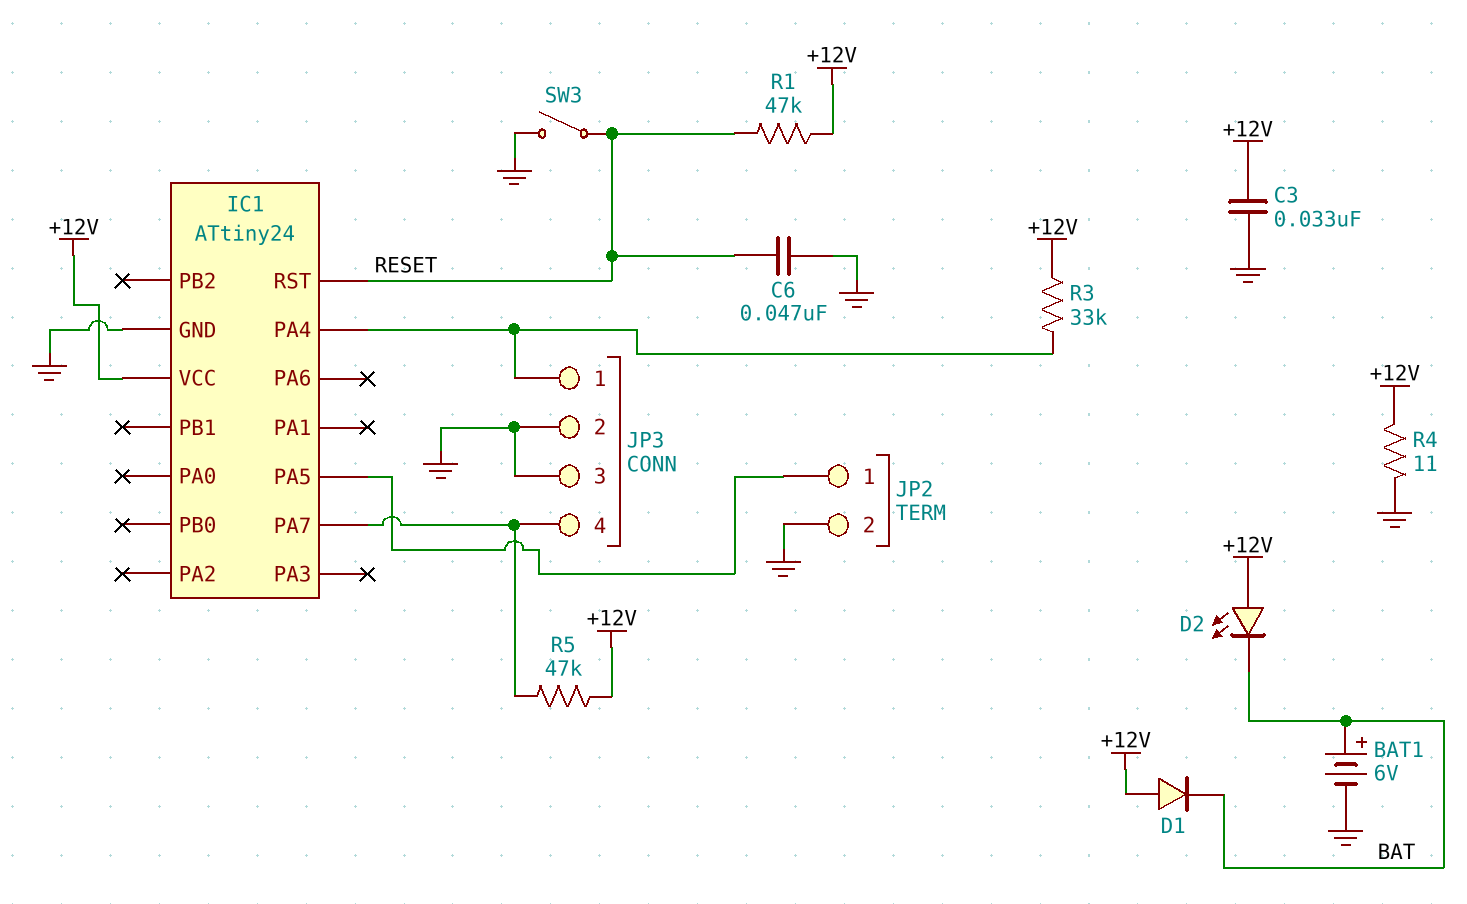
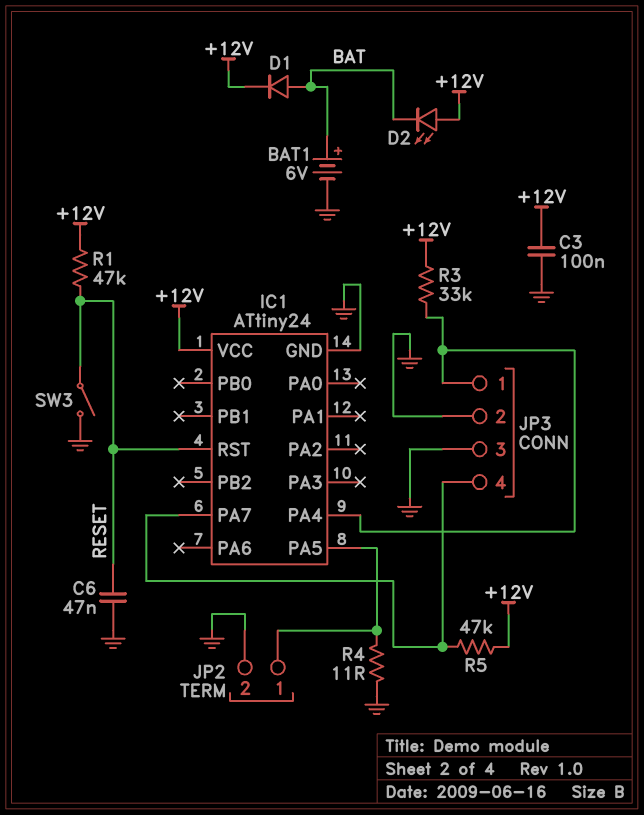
C3: 33nF (+12V, GND) -> 100nF (+12V, GND)
D1: diode (A +12V, K BAT) -> diode (A BAT, K +12V)
R4: 11 (+12V, GND) -> 11 (GND, IC1/PA5)

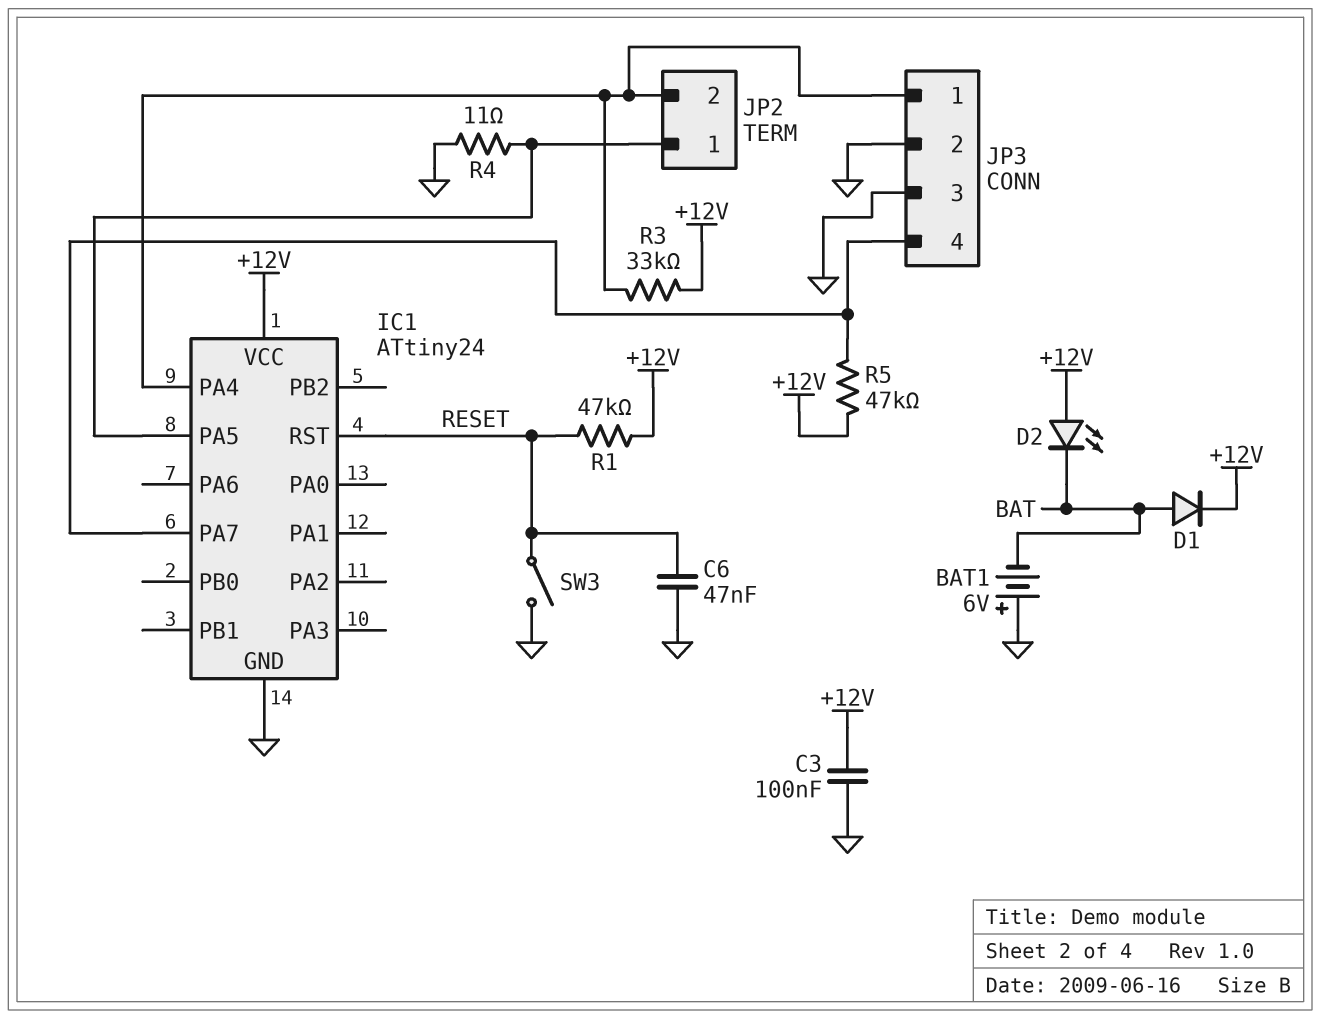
BAT1: 6V (plus BAT, minus GND) -> 6V (plus GND, minus BAT)
JP2 pin 2: GND -> IC1/PA4

